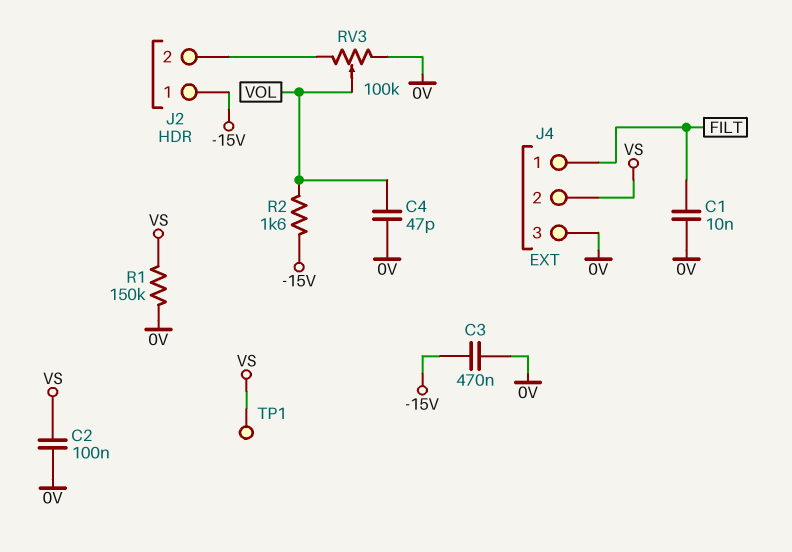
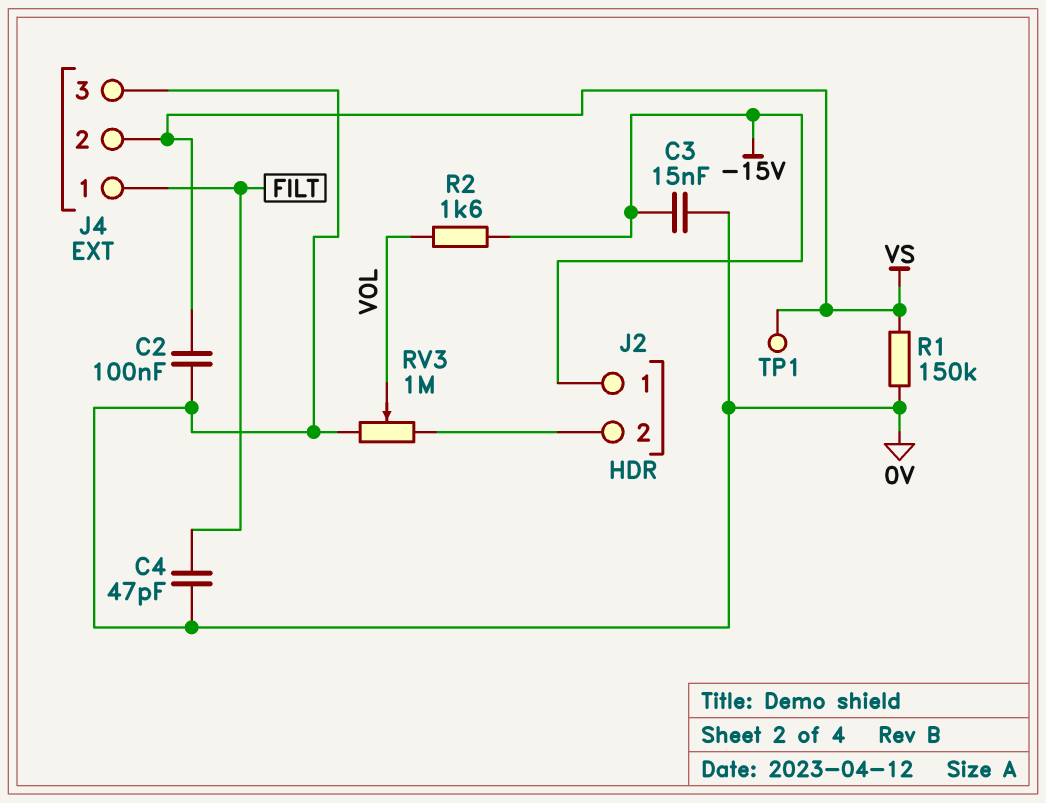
C1: 10nF (0V, FILT) -> none
C3: 470nF (-15V, 0V) -> 15nF (-15V, 0V)
C4: 47pF (0V, VOL) -> 47pF (0V, FILT)
RV3: 100k (0V, J2/2, wiper VOL) -> 1M (0V, J2/2, wiper VOL)

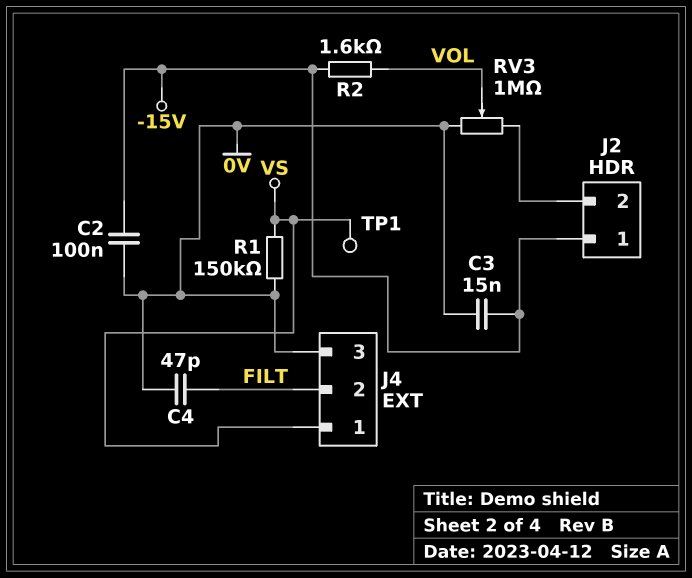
C2: 100nF (0V, VS) -> 100nF (-15V, 0V)
J4 pin 1: FILT -> VS
J4 pin 2: VS -> FILT

